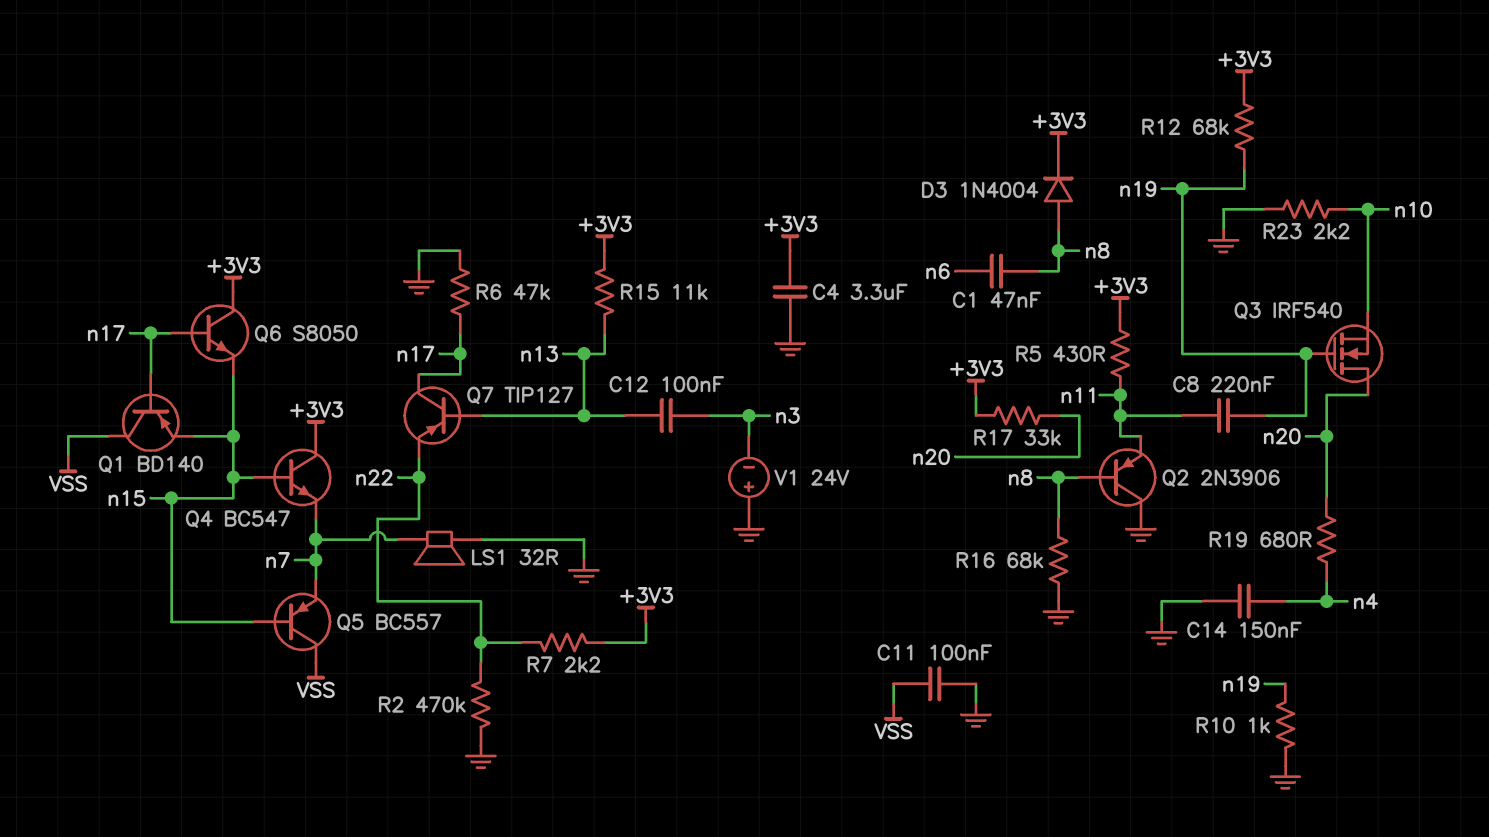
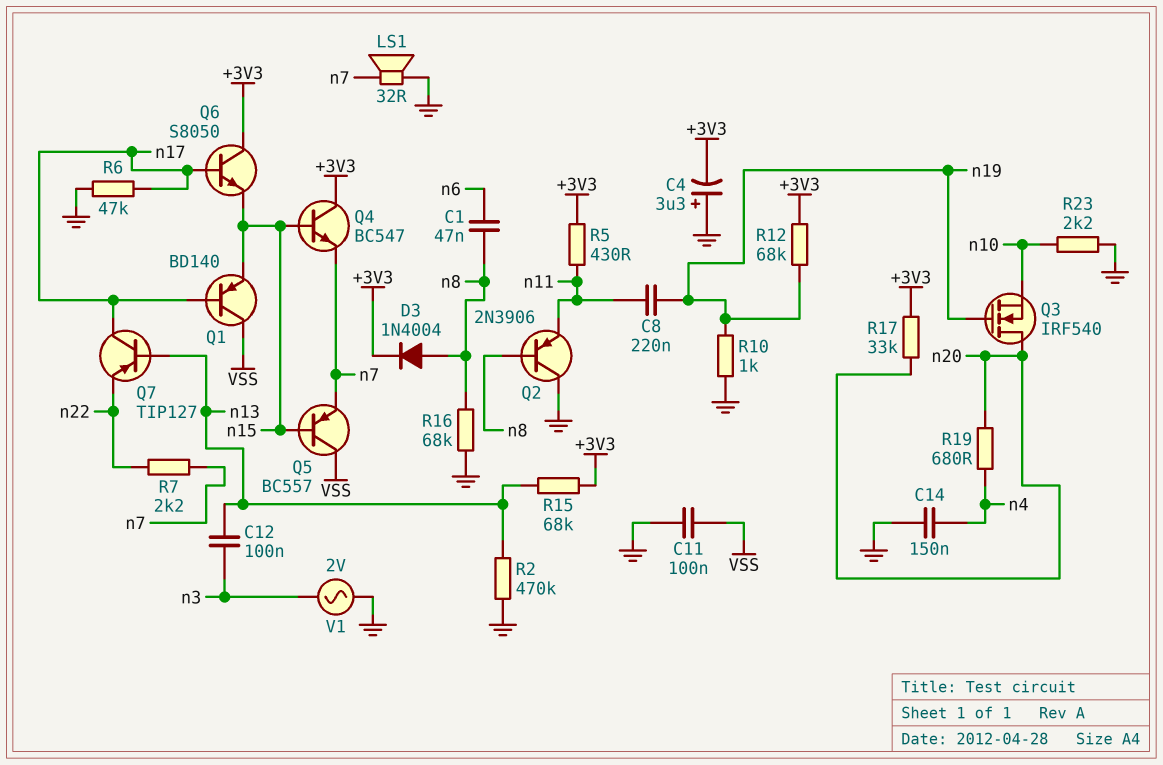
C4: 3.3uF (+3V3, GND) -> 3.3uF (plus GND, minus +3V3)
R2: 470k (GND, n22) -> 470k (GND, n13)
R7: 2.2k (+3V3, n22) -> 2.2k (n7, n22)
R15: 11k (+3V3, n13) -> 68k (+3V3, n13)
V1: 24V (plus GND, minus n3) -> AC 2V (GND, n3)

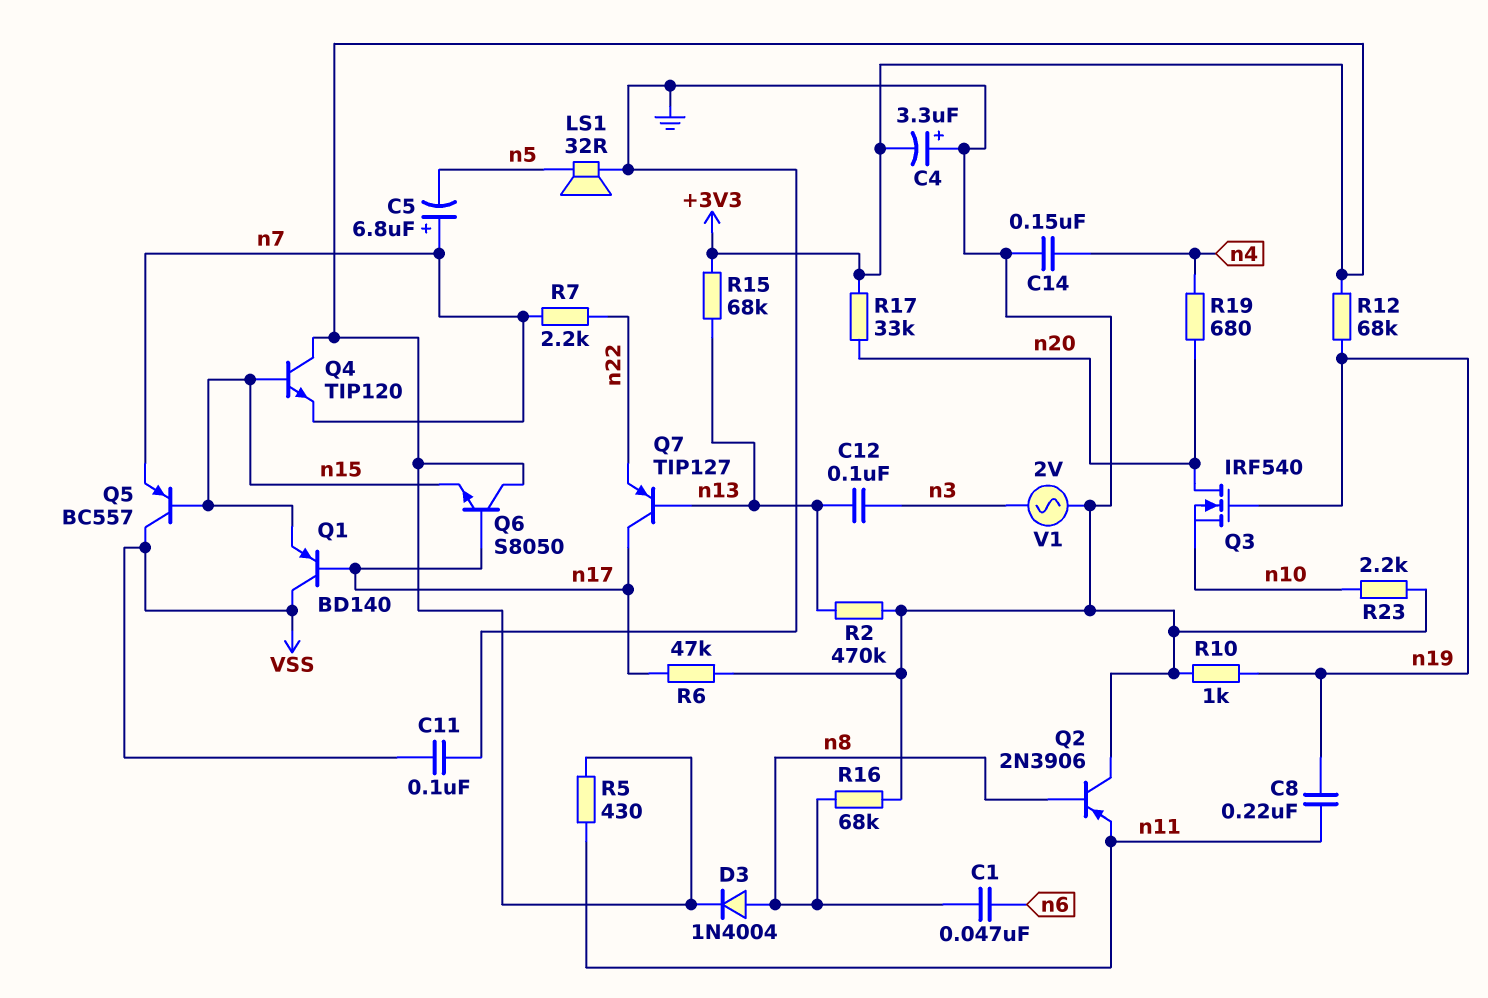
C5: none -> 6.8uF (plus n7, minus n5)
LS1: speaker 32R (GND, n7) -> speaker 32R (GND, n5)
Q4: NPN BC547 (B n15, C +3V3, E n7) -> NPN TIP120 (B n15, C +3V3, E n7)

